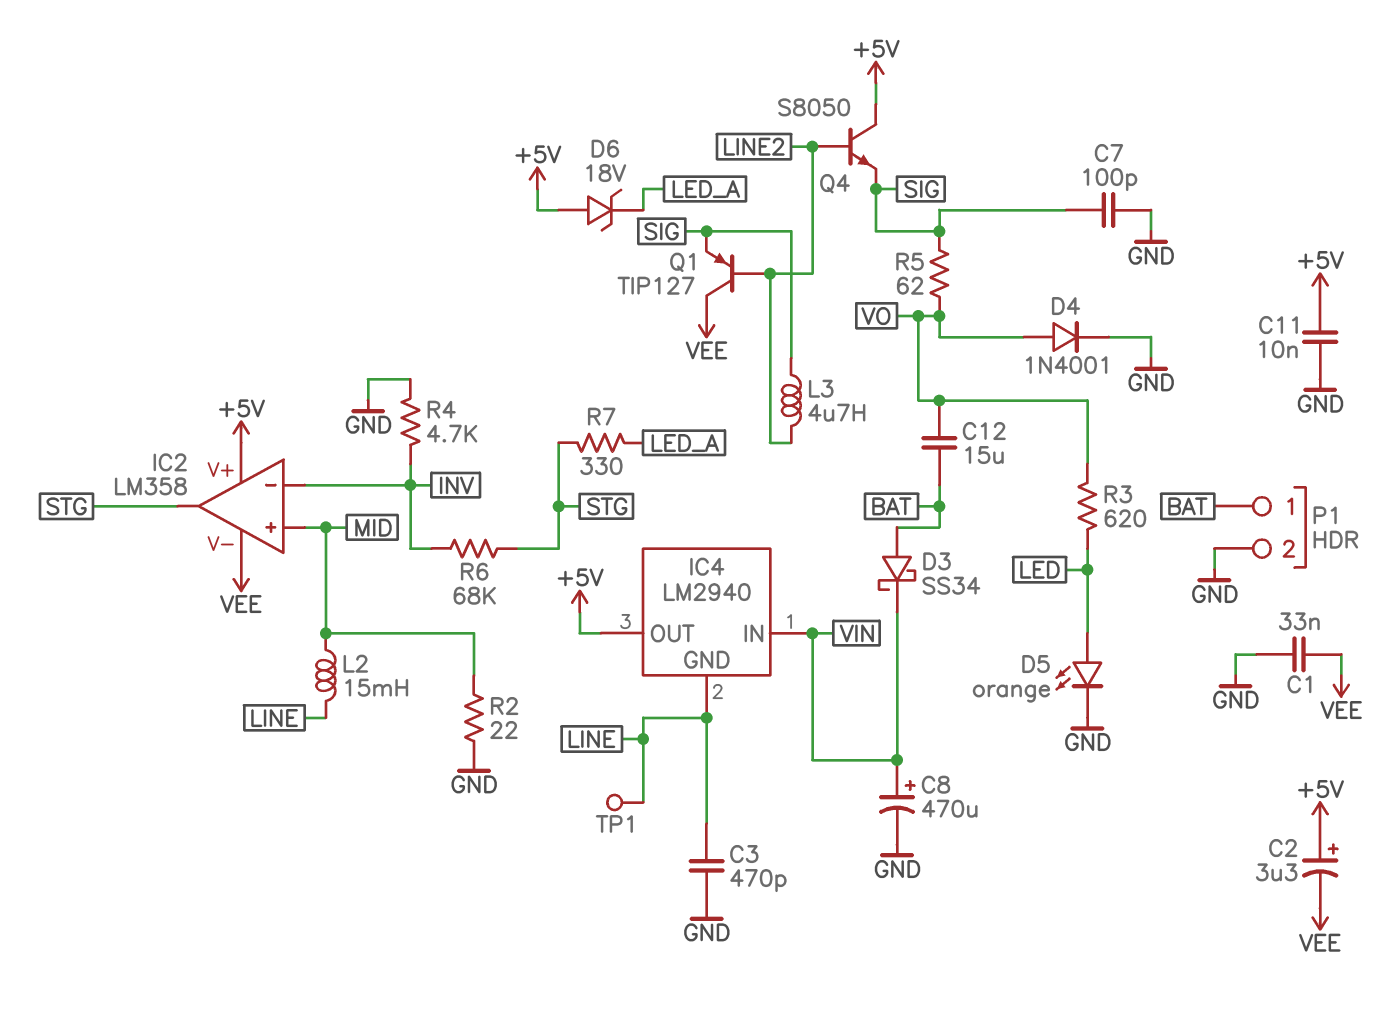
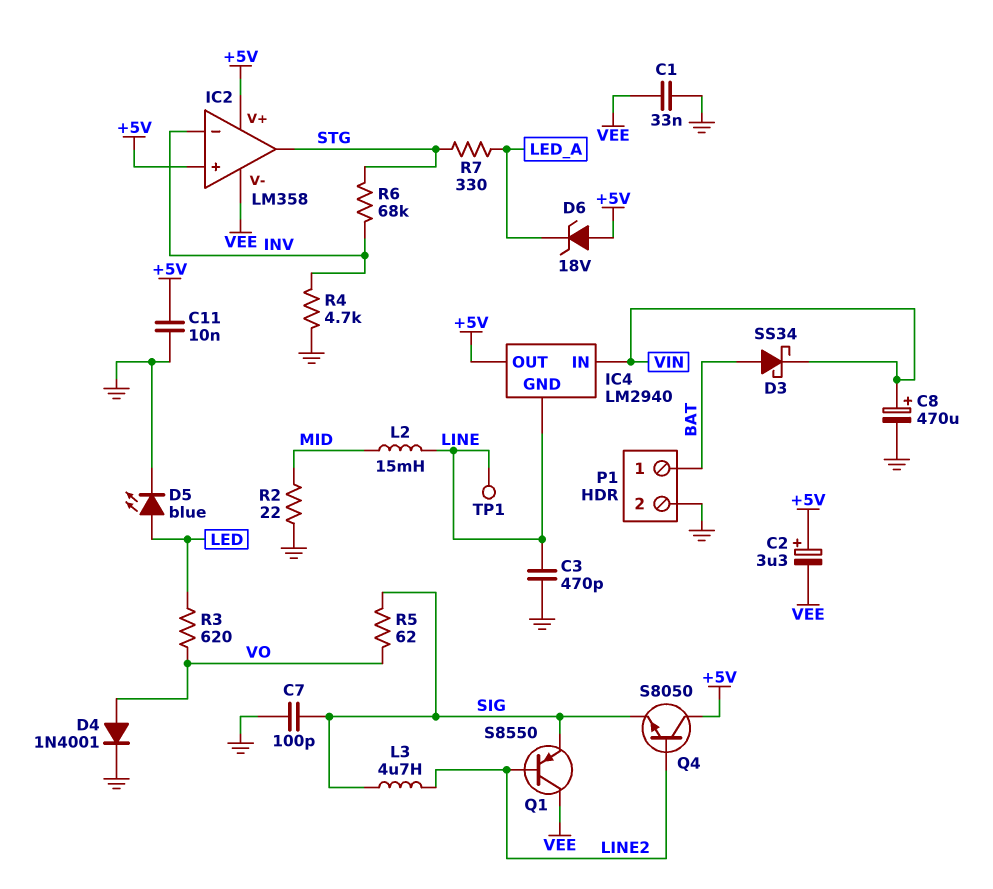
C12: 15uF (BAT, VO) -> none
D5: LED orange (A LED, K GND) -> LED blue (A LED, K GND)
IC2 pin in+: MID -> +5V
Q1: PNP TIP127 (B LINE2, C VEE, E SIG) -> PNP S8550 (B LINE2, C VEE, E SIG)

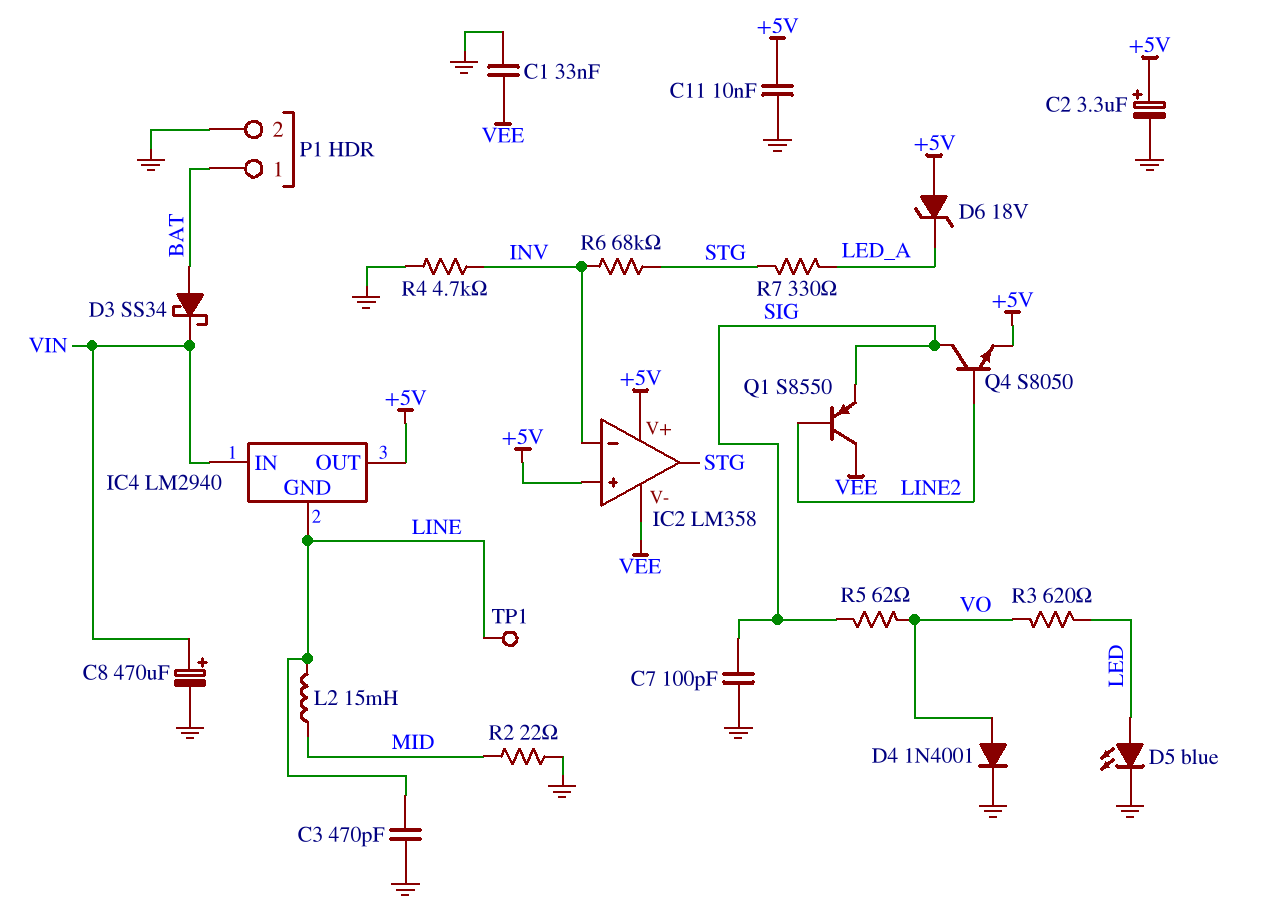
C2: 3.3uF (plus +5V, minus VEE) -> 3.3uF (plus +5V, minus GND)
L3: 4.7uH (LINE2, SIG) -> none
Q4: NPN S8050 (B LINE2, C +5V, E SIG) -> NPN S8050 (B LINE2, C SIG, E +5V)

